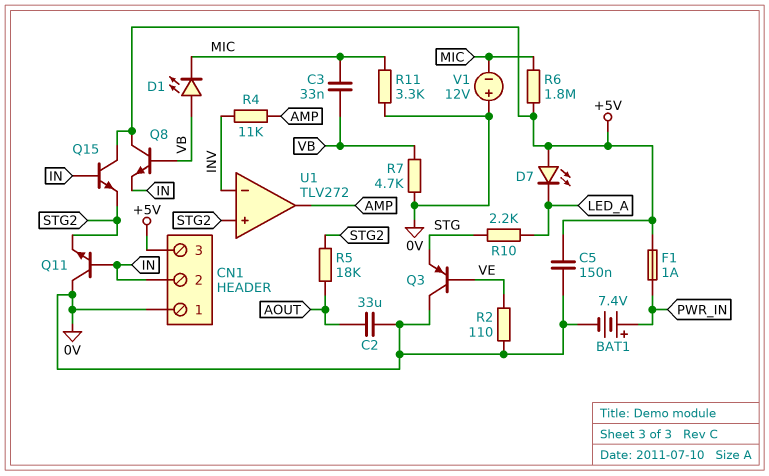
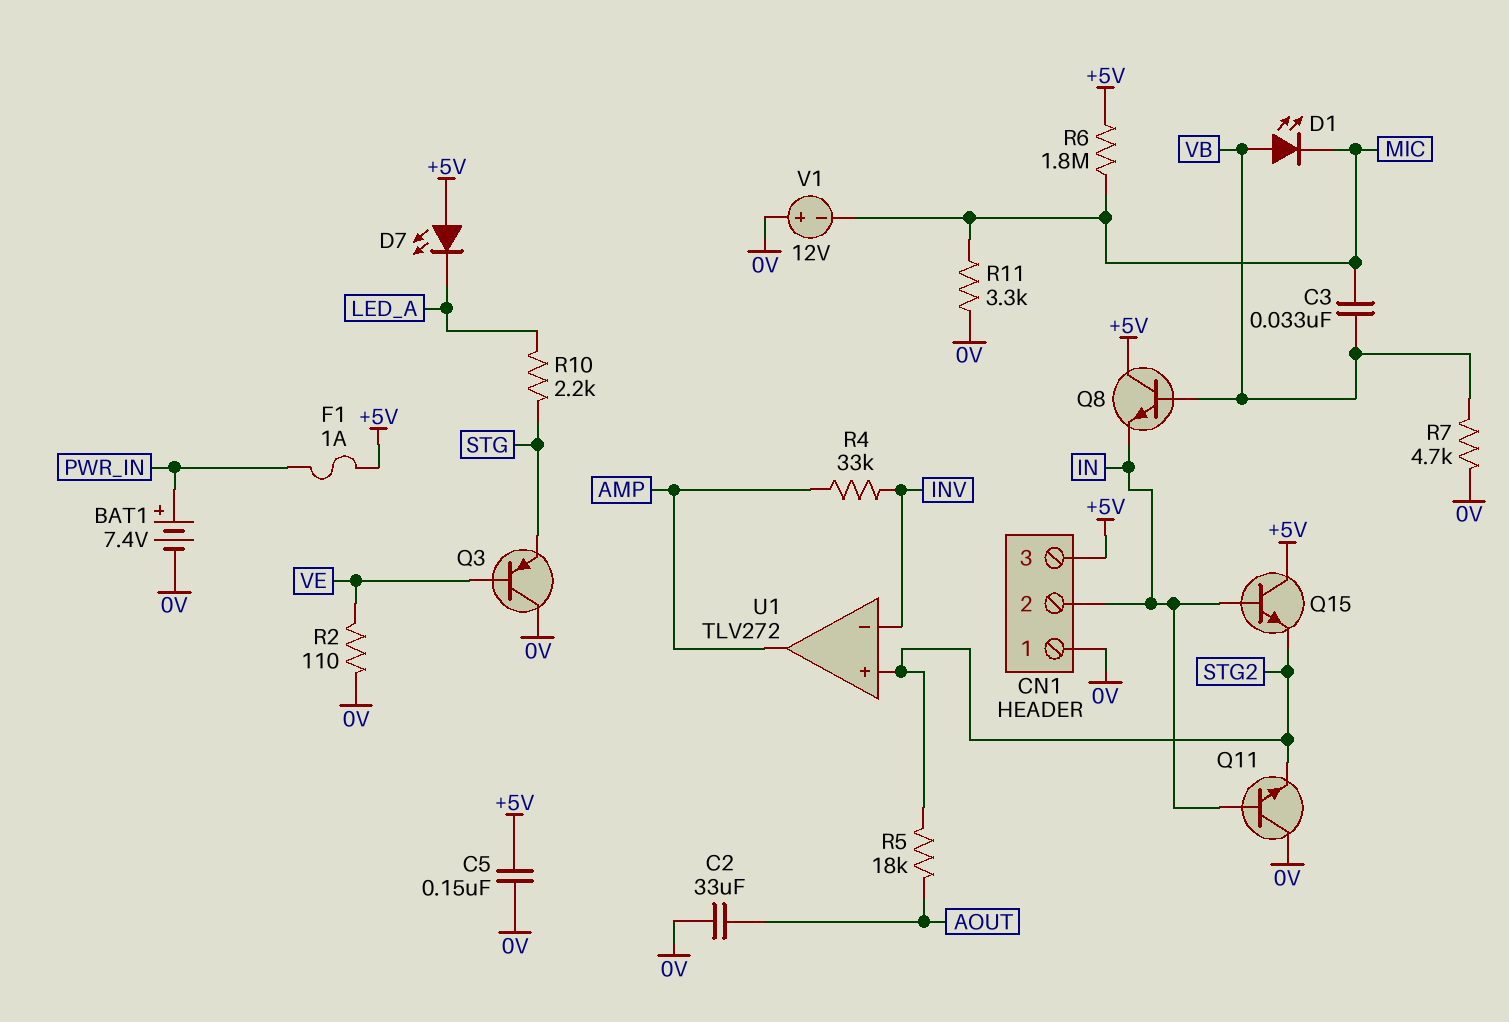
R4: 11k (AMP, INV) -> 33k (AMP, INV)

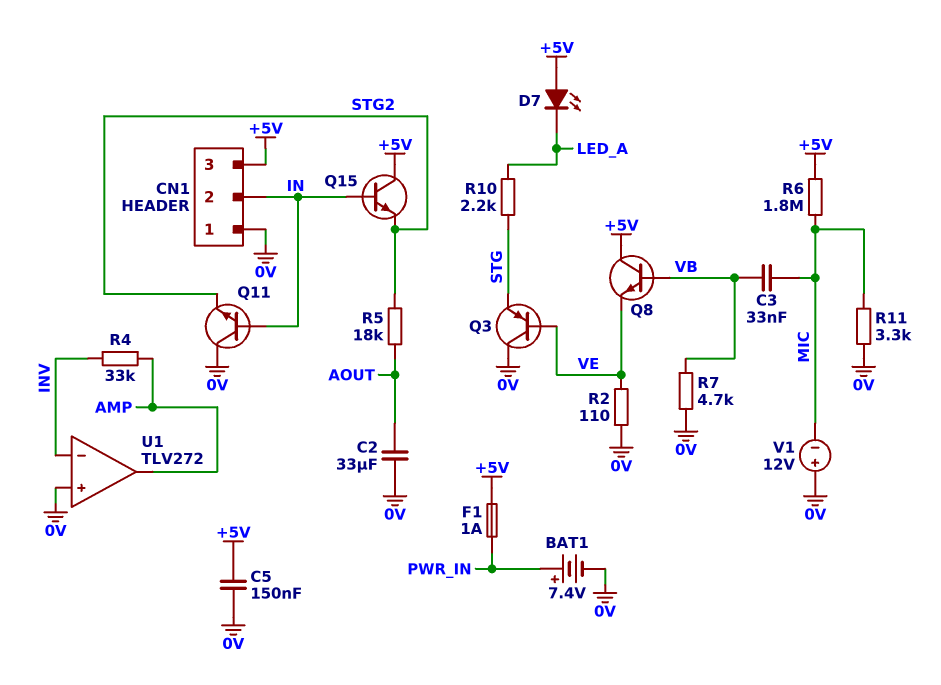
D1: LED (A VB, K MIC) -> none
Q8: NPN (B VB, C +5V, E IN) -> NPN (B VB, C +5V, E VE)
U1 pin in+: STG2 -> 0V

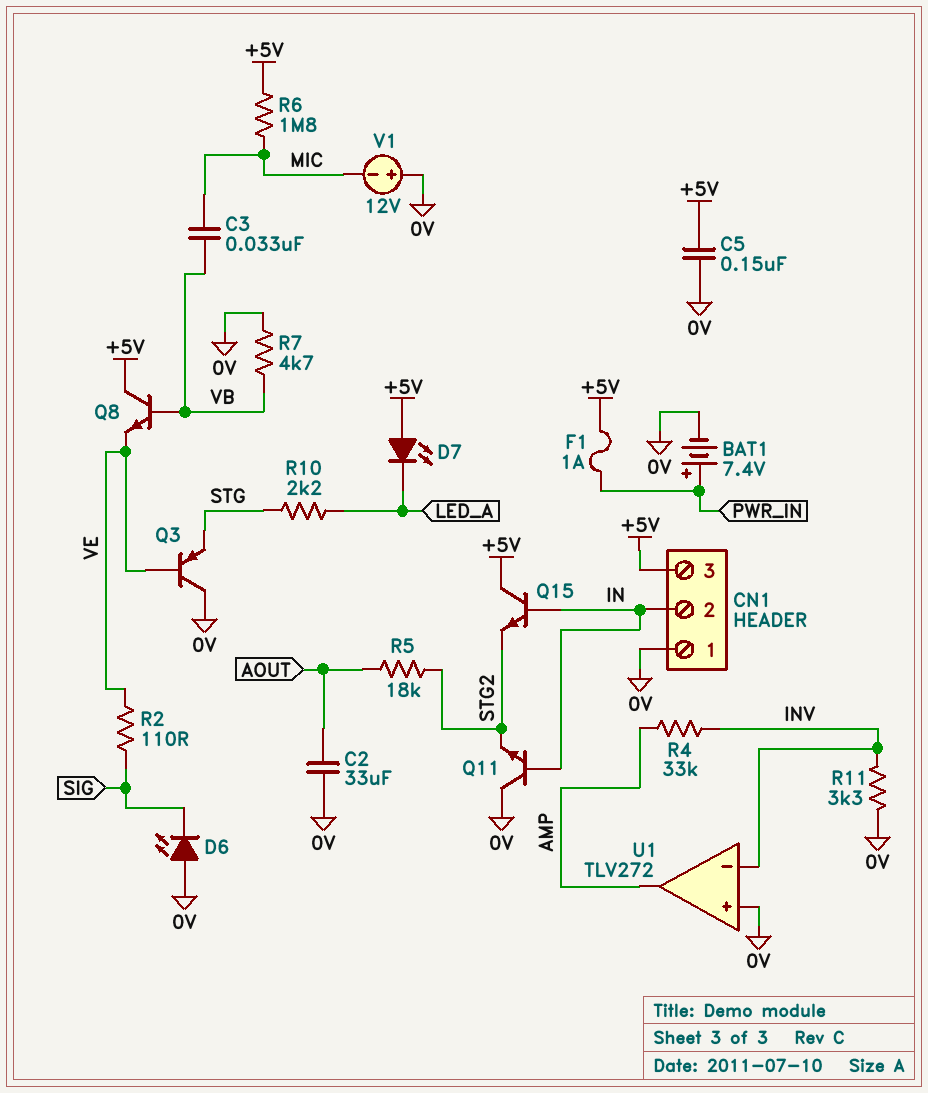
D6: none -> LED (A 0V, K SIG)
R2: 110 (0V, VE) -> 110 (SIG, VE)
R11: 3.3k (0V, MIC) -> 3.3k (0V, INV)

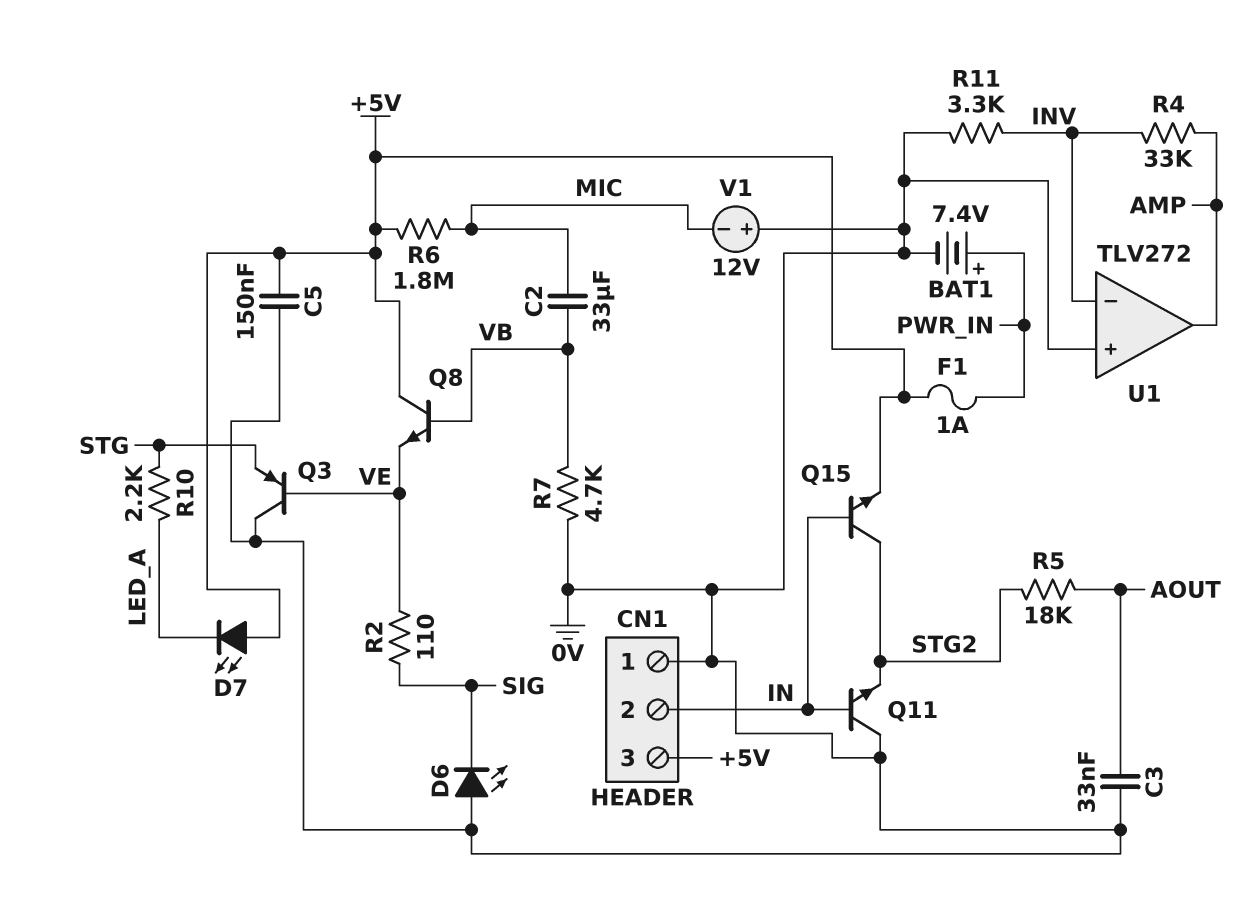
C2: 33uF (0V, AOUT) -> 33uF (MIC, VB)
C3: 33nF (MIC, VB) -> 33nF (0V, AOUT)
Q15: NPN (B IN, C +5V, E STG2) -> NPN (B IN, C STG2, E +5V)

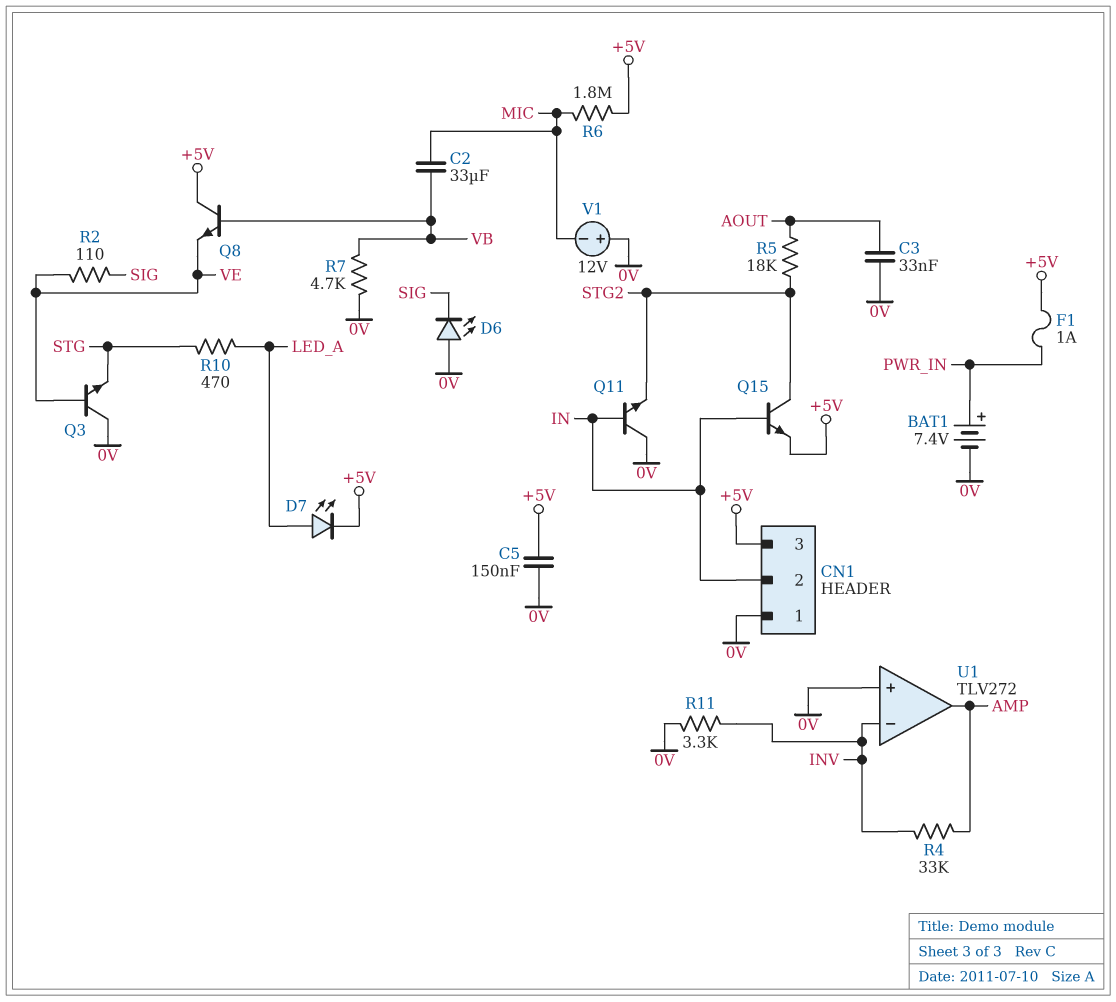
D7: LED (A +5V, K LED_A) -> LED (A LED_A, K +5V)
Q3: PNP (B VE, C 0V, E STG) -> NPN (B VE, C 0V, E STG)
R10: 2.2k (LED_A, STG) -> 470 (LED_A, STG)

